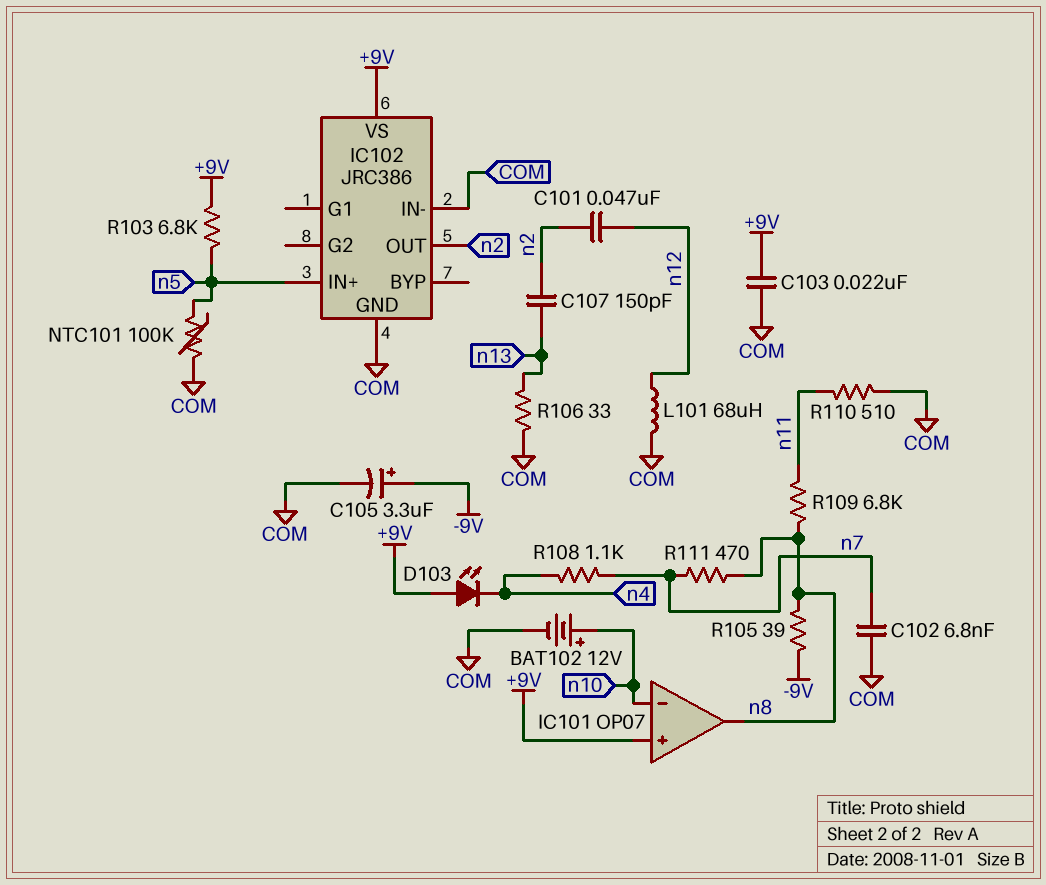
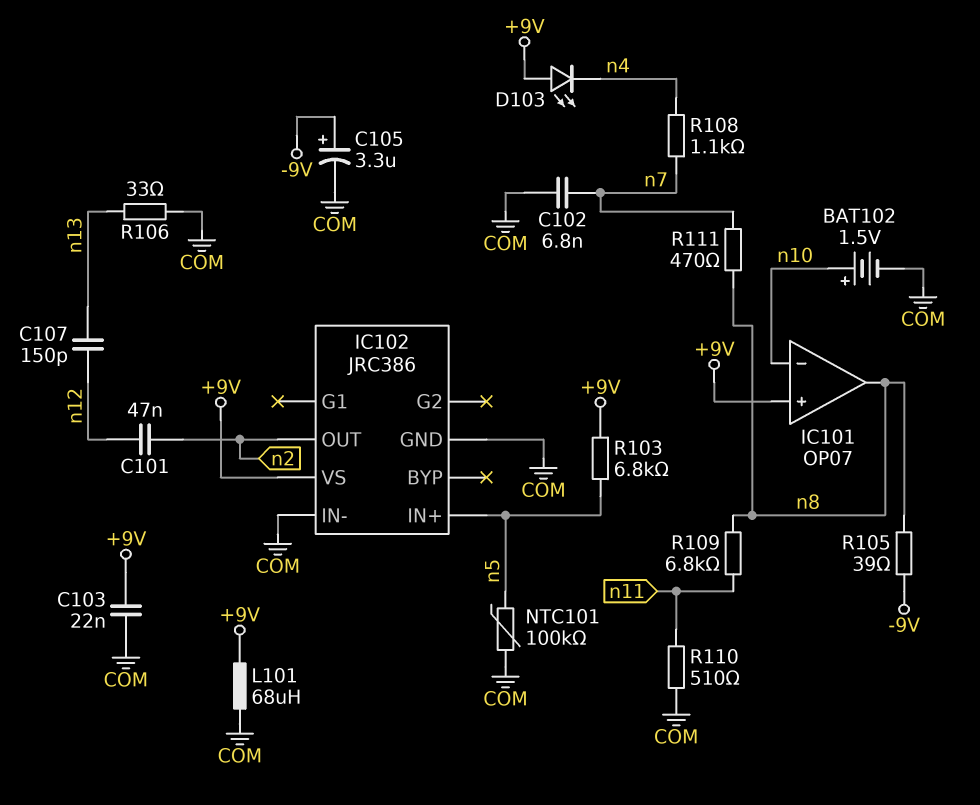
BAT102: 12V (plus n10, minus COM) -> 1.5V (plus n10, minus COM)
C107: 150pF (n2, n13) -> 150pF (n12, n13)
L101: 68uH (COM, n12) -> 68uH (+9V, COM)

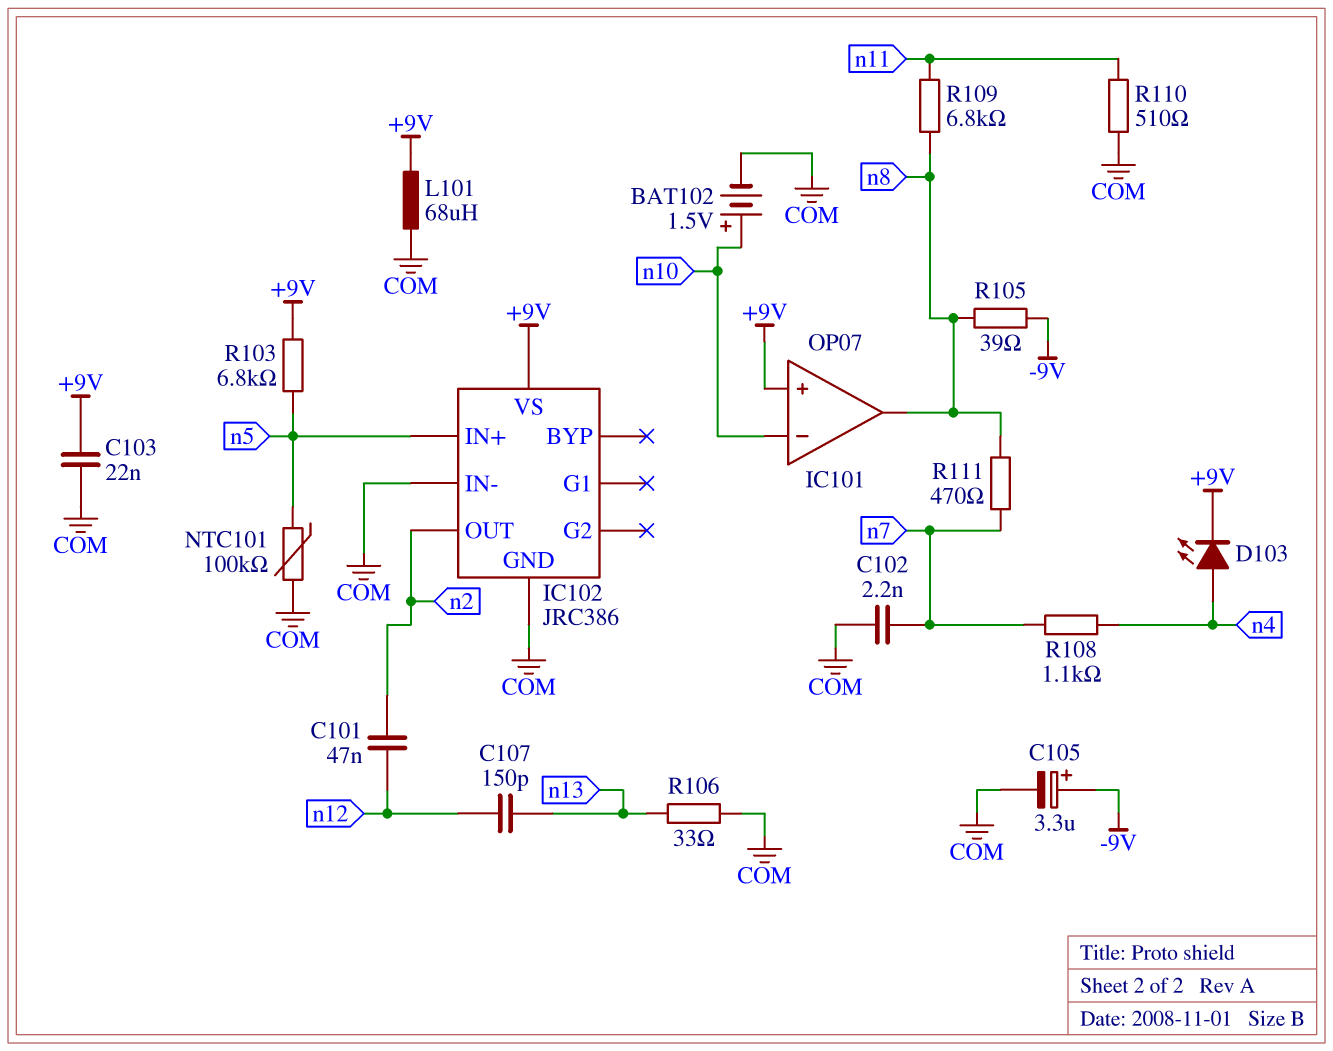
C102: 6.8nF (COM, n7) -> 2.2nF (COM, n7)
D103: LED (A +9V, K n4) -> LED (A n4, K +9V)

